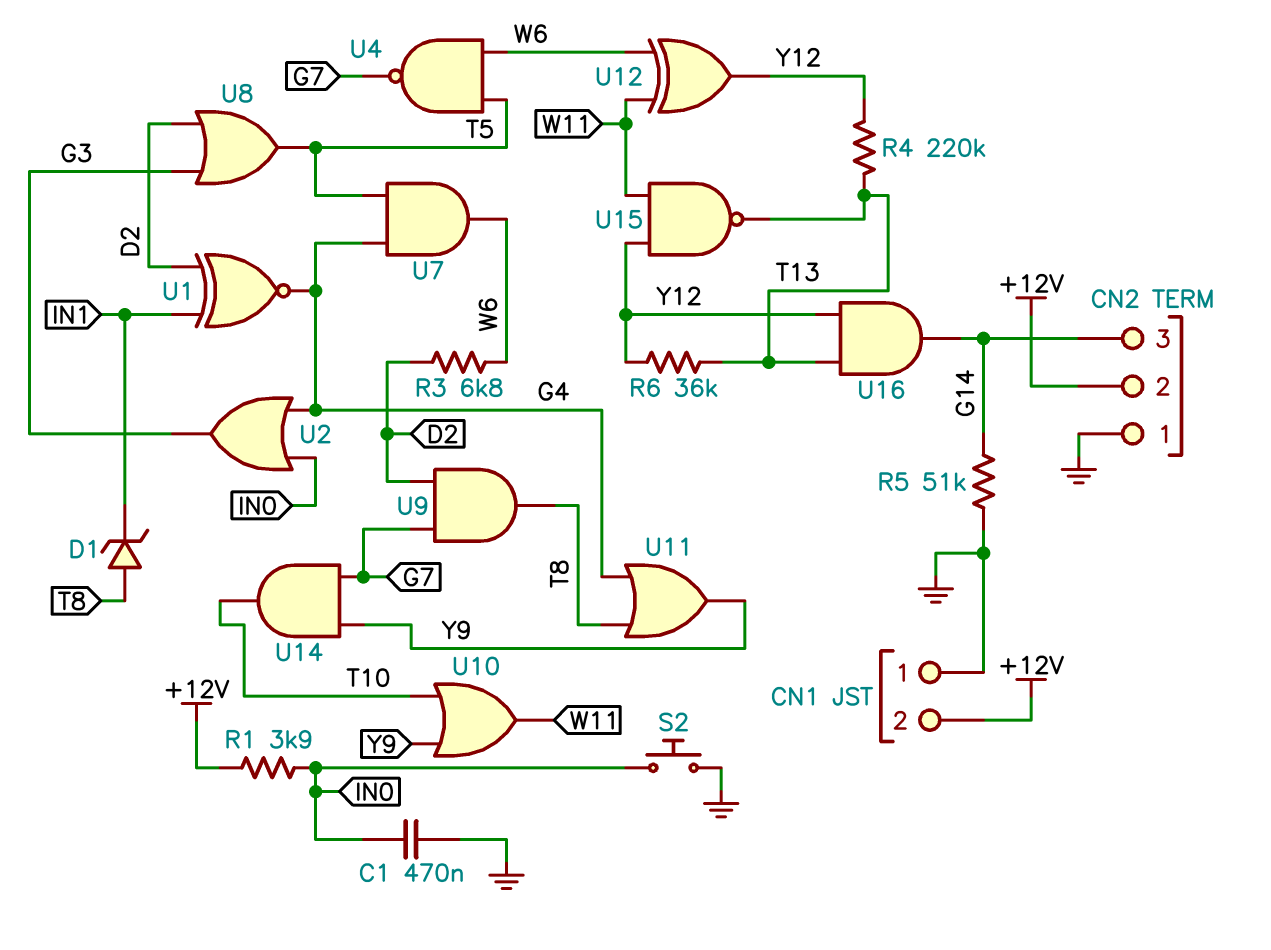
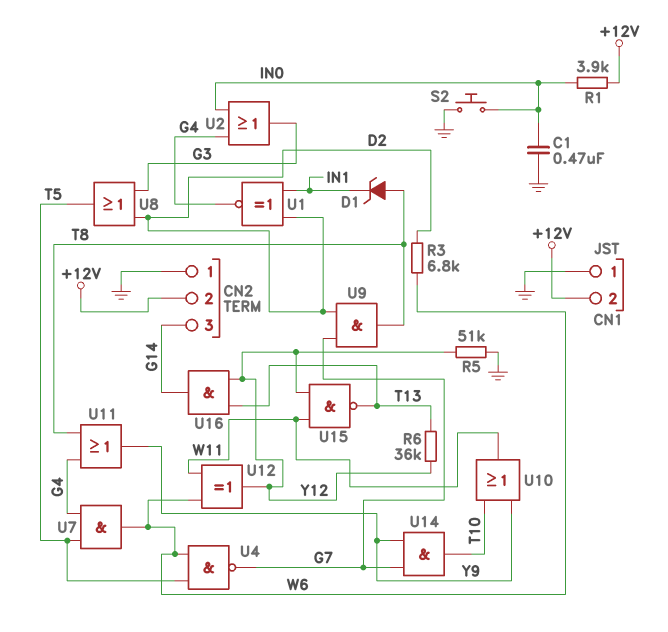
R4: 220k (T13, Y12) -> none
R5: 51k (G14, GND) -> 51k (GND, Y12)

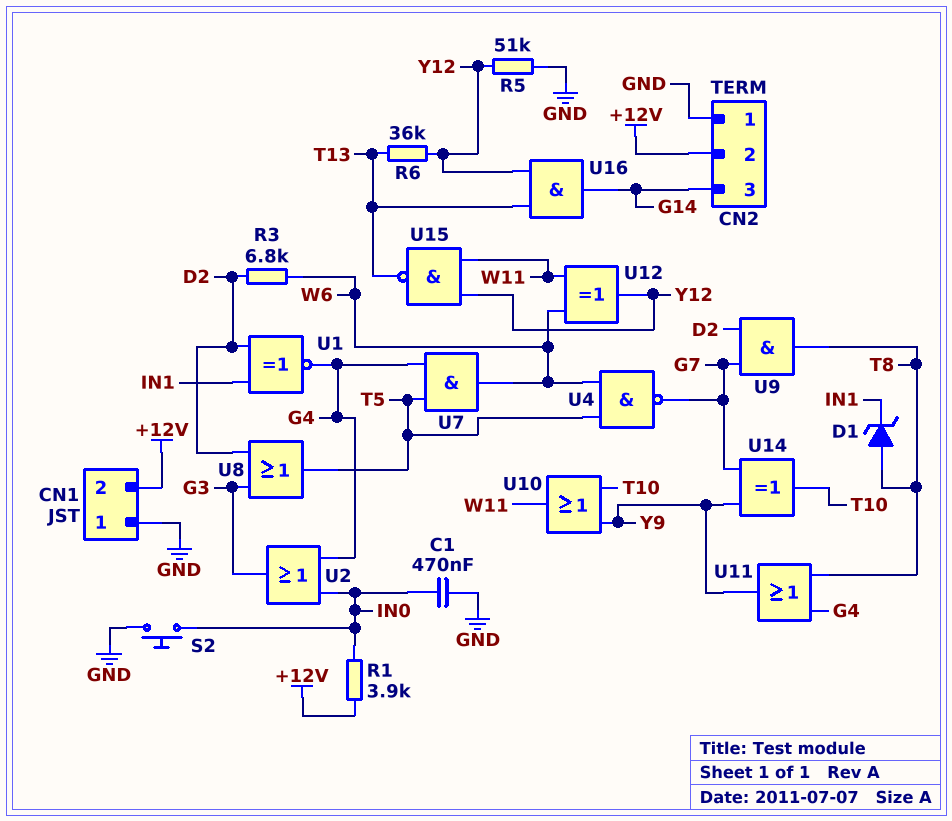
U14: AND (in G7, in Y9, out T10) -> XOR (in G7, in Y9, out T10)

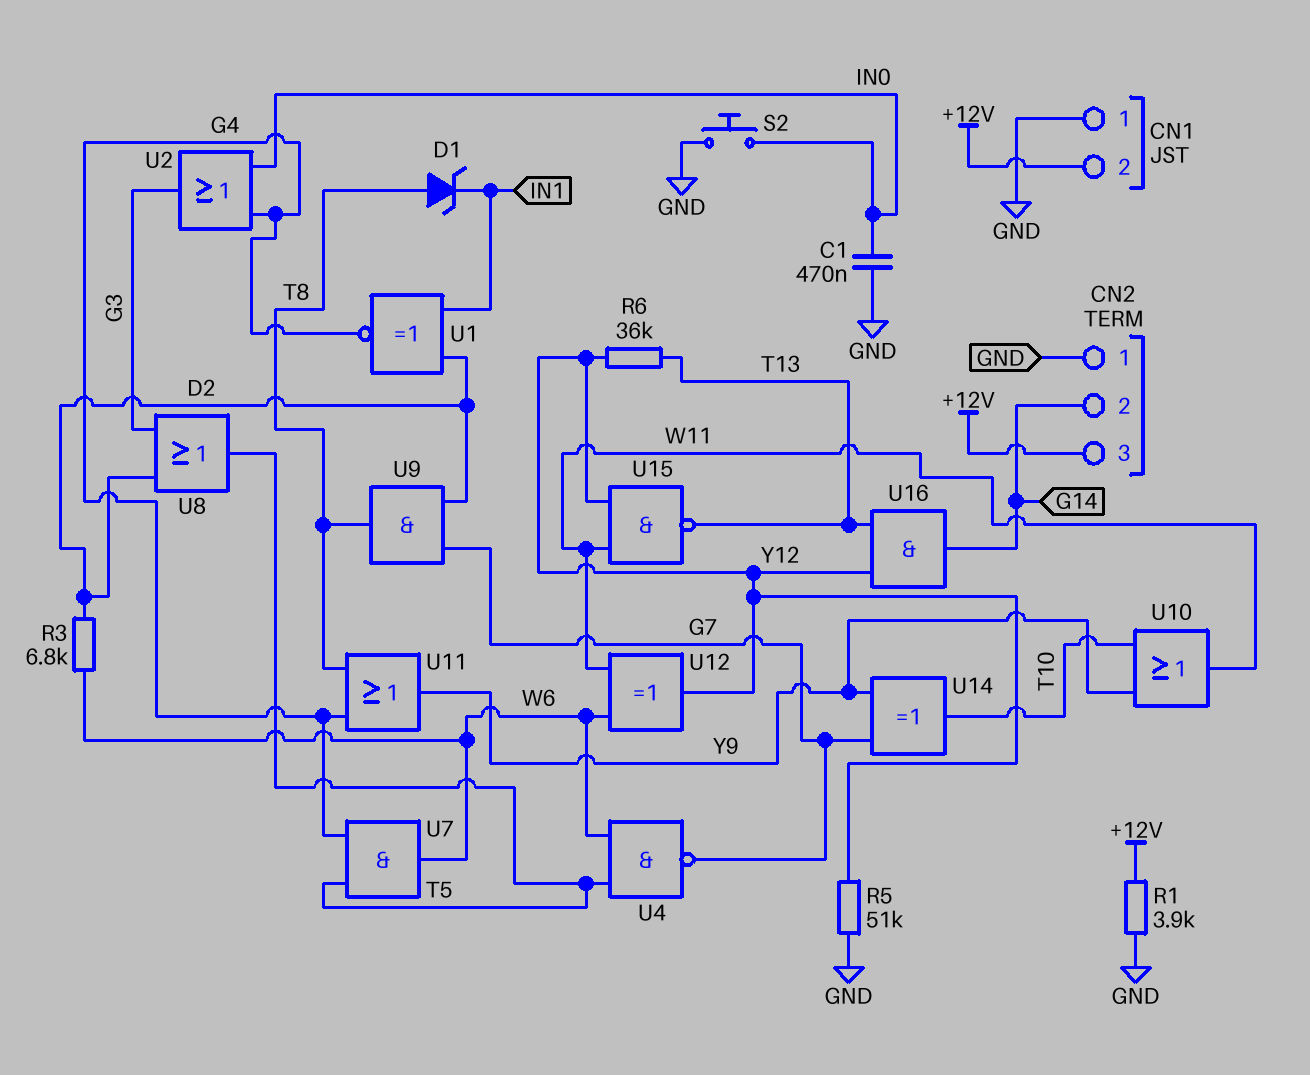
CN2 pin 2: +12V -> G14
CN2 pin 3: G14 -> +12V
R1: 3.9k (+12V, IN0) -> 3.9k (+12V, GND)

